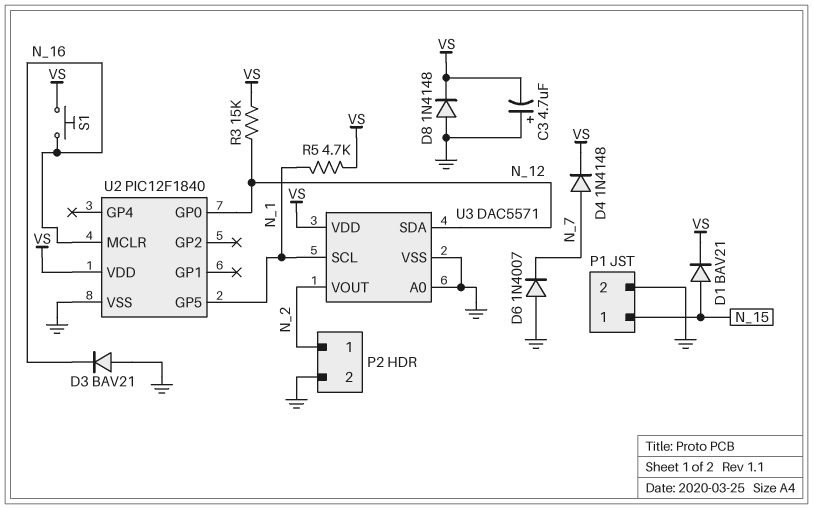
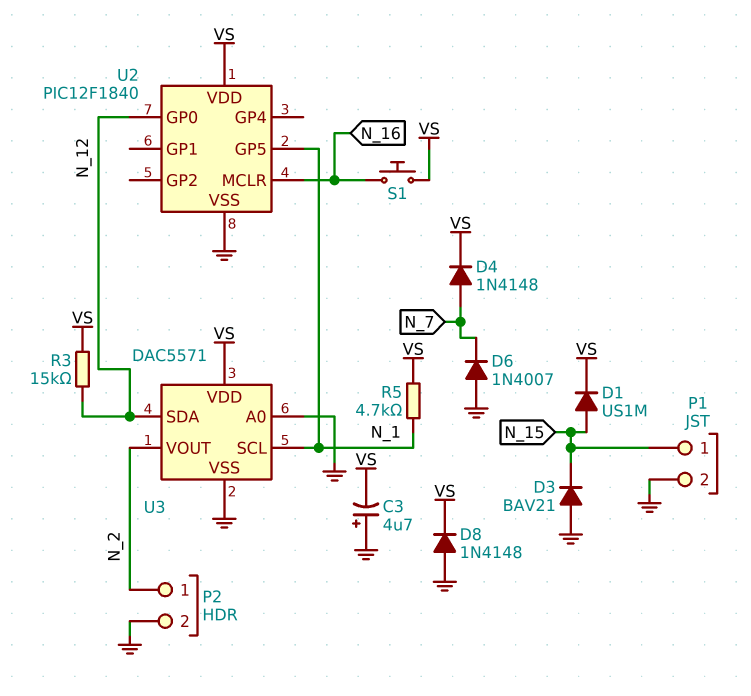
D1: diode BAV21 (A N_15, K VS) -> diode US1M (A N_15, K VS)
D3: diode BAV21 (A GND, K N_16) -> diode BAV21 (A GND, K N_15)

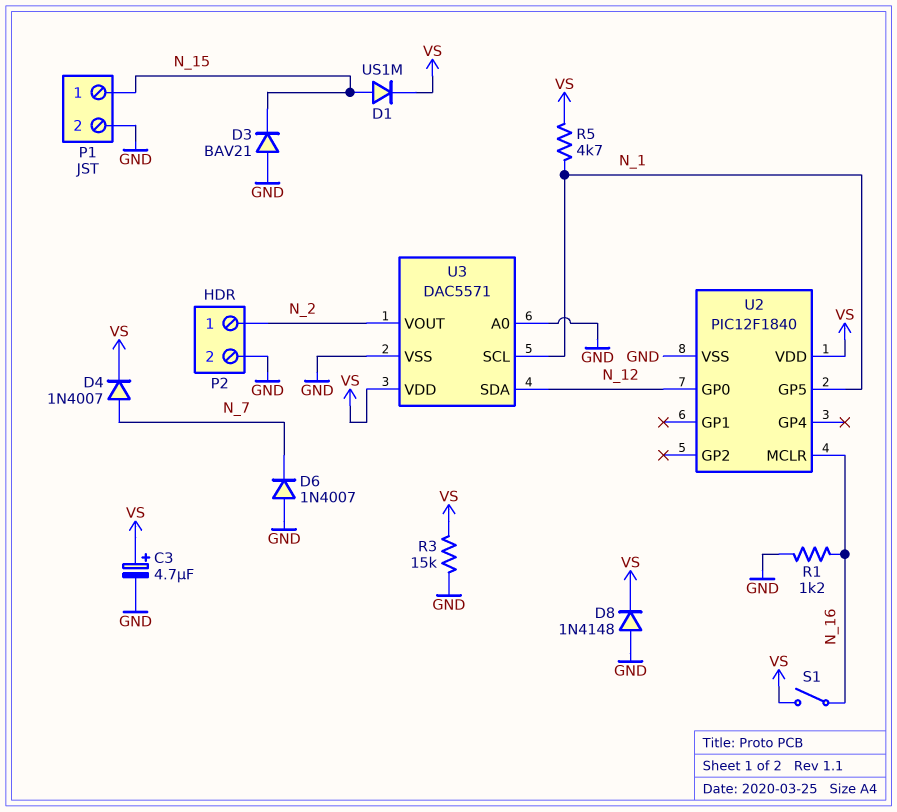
C3: 4.7uF (plus GND, minus VS) -> 4.7uF (plus VS, minus GND)
D4: diode 1N4148 (A N_7, K VS) -> diode 1N4007 (A N_7, K VS)
R1: none -> 1.2k (GND, N_16)
R3: 15k (N_12, VS) -> 15k (GND, VS)
S1: button (N_16, VS) -> switch (N_16, VS)

